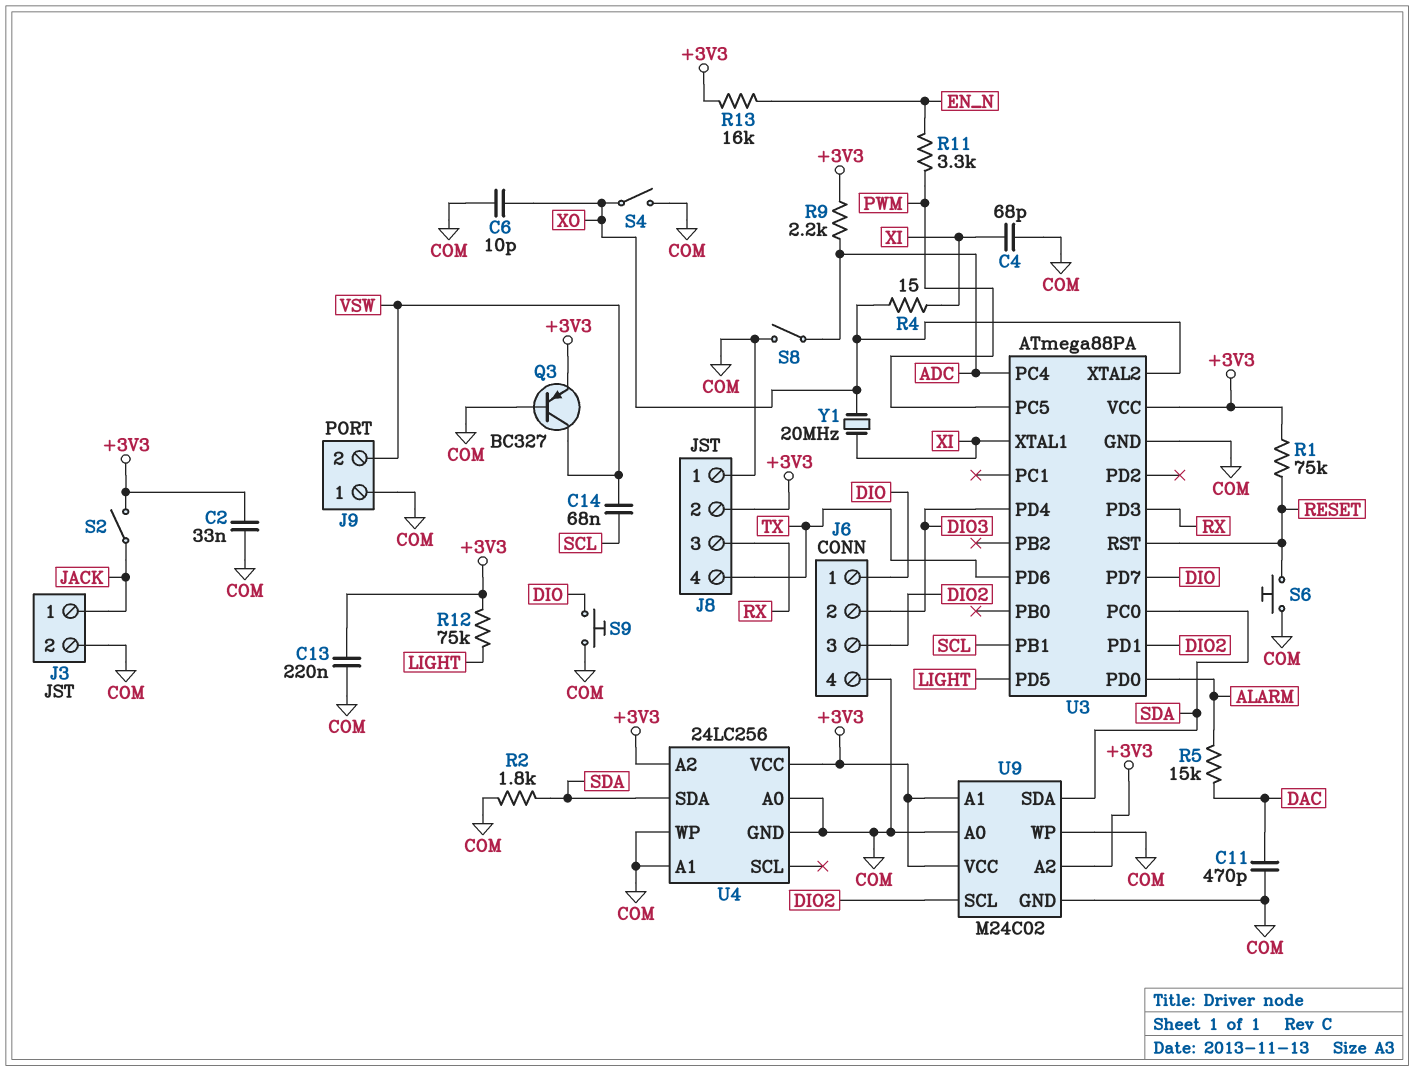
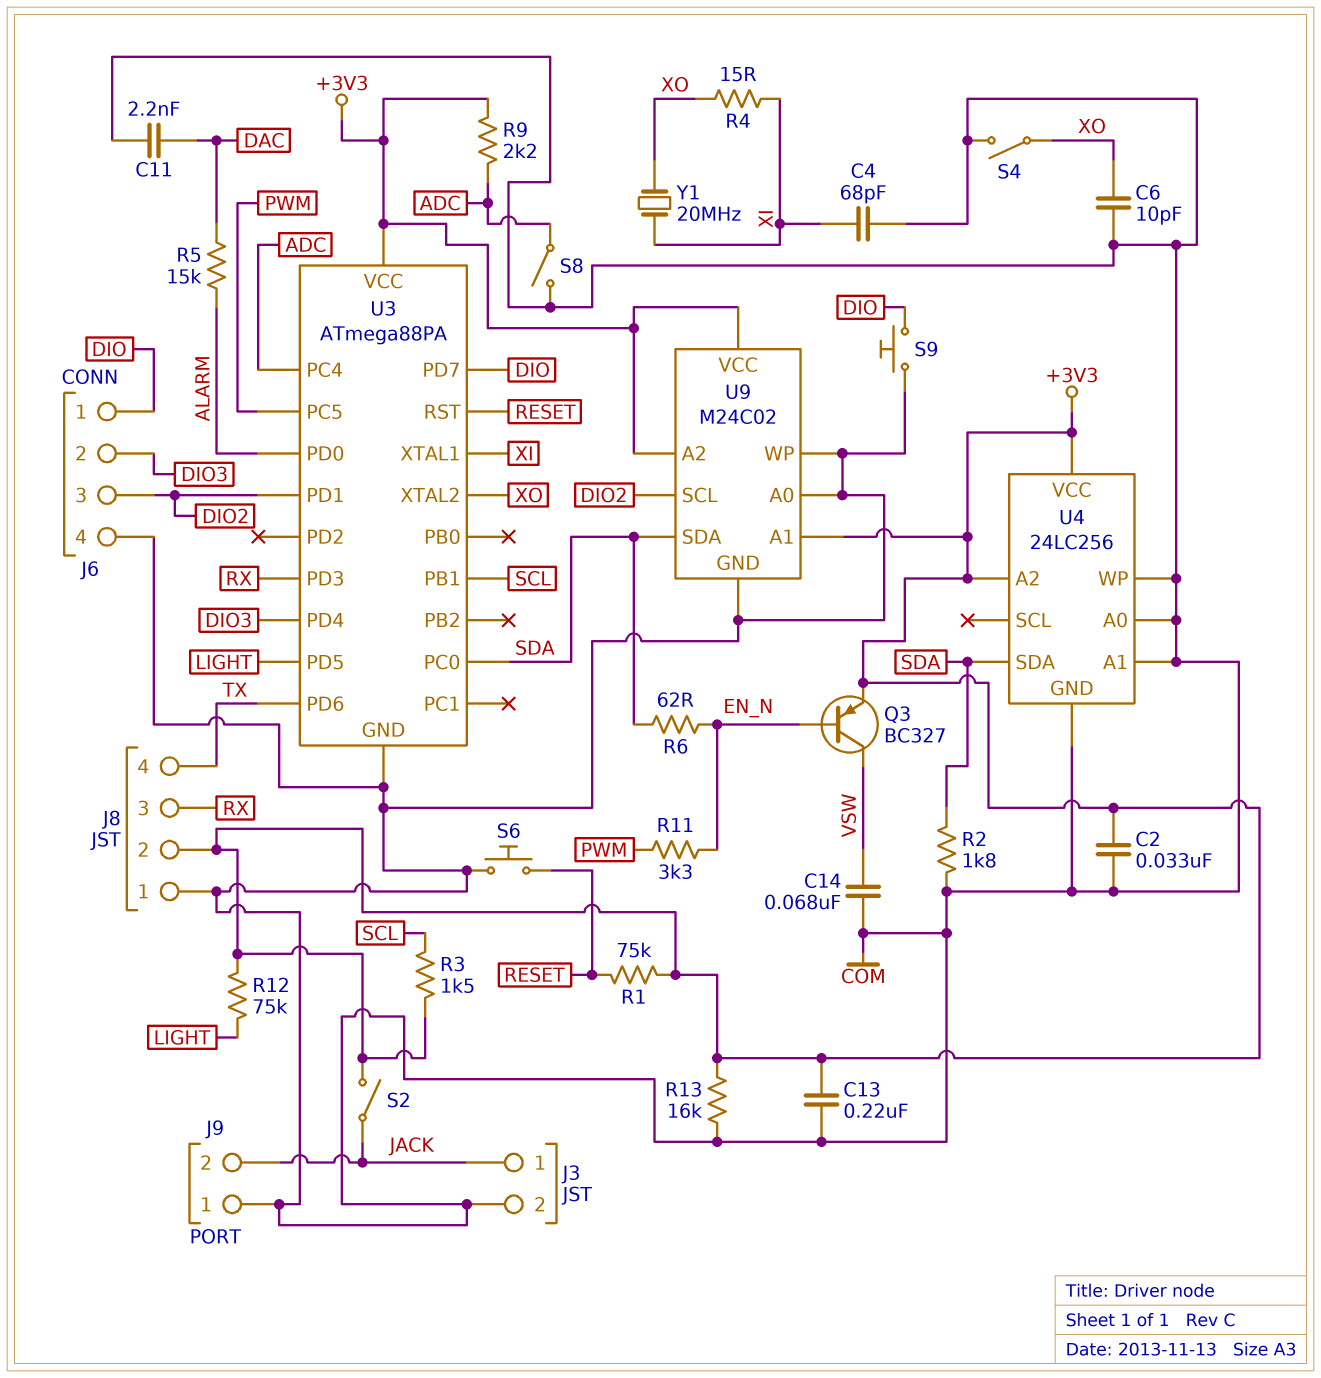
C11: 470pF (COM, DAC) -> 2.2nF (COM, DAC)
C14: 68nF (SCL, VSW) -> 68nF (COM, VSW)
J9 pin 2: VSW -> JACK
Q3: PNP BC327 (B COM, C VSW, E +3V3) -> PNP BC327 (B EN_N, C VSW, E +3V3)
R3: none -> 1.5k (+3V3, SCL)
R6: none -> 62 (EN_N, SDA)
R13: 16k (+3V3, EN_N) -> 16k (+3V3, COM)

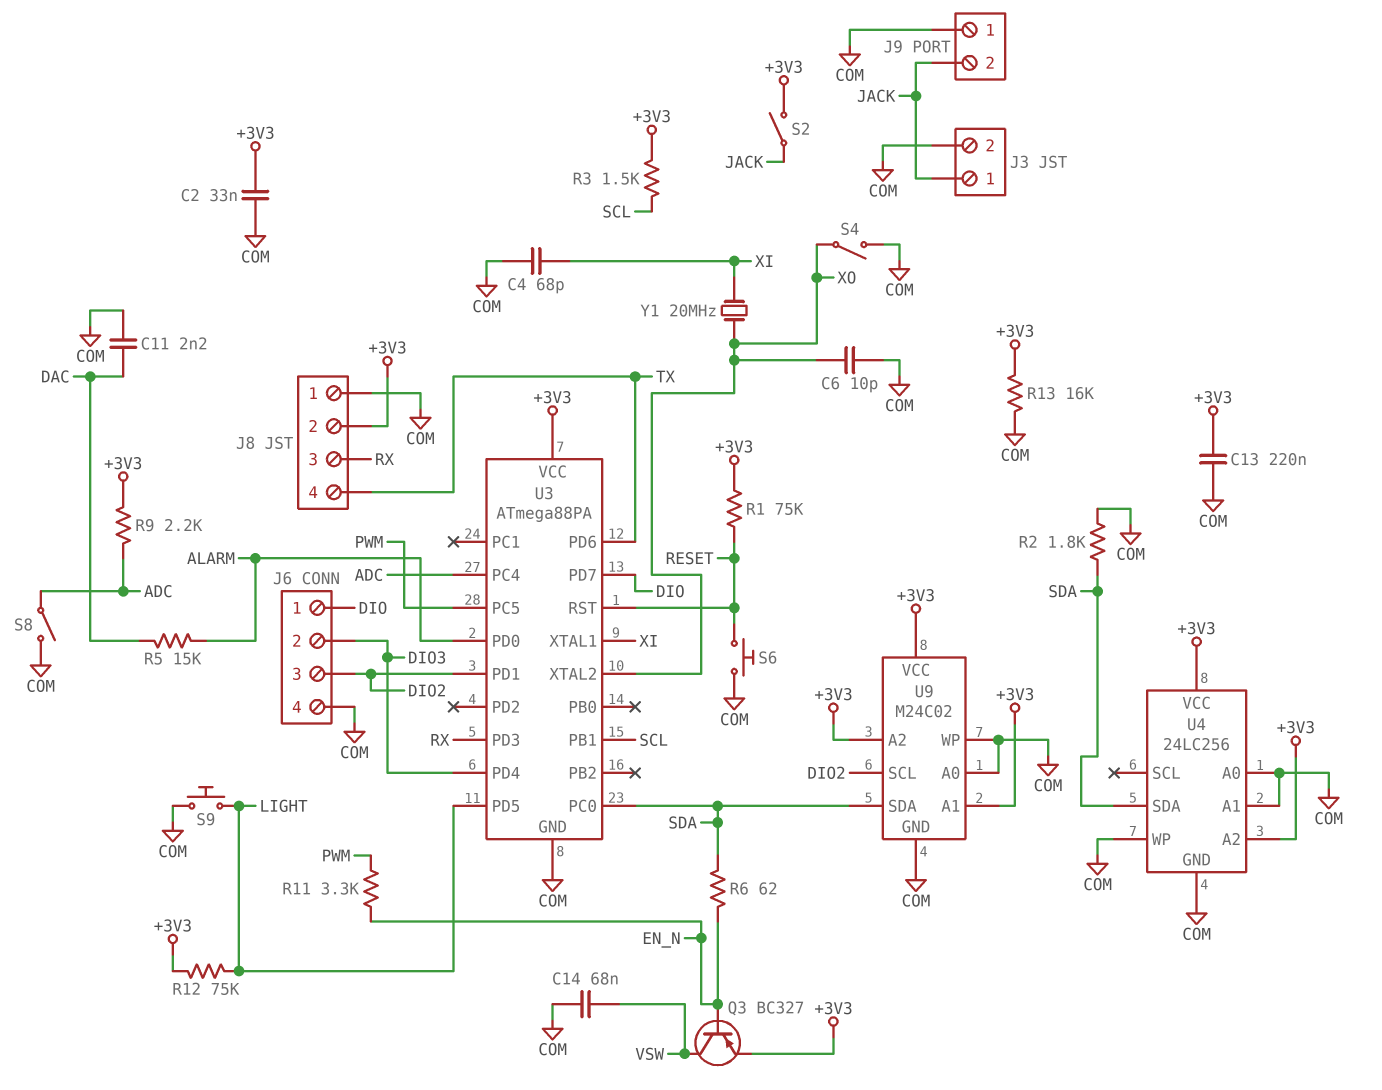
R4: 15 (XI, XO) -> none
S9: button (COM, DIO) -> button (COM, LIGHT)

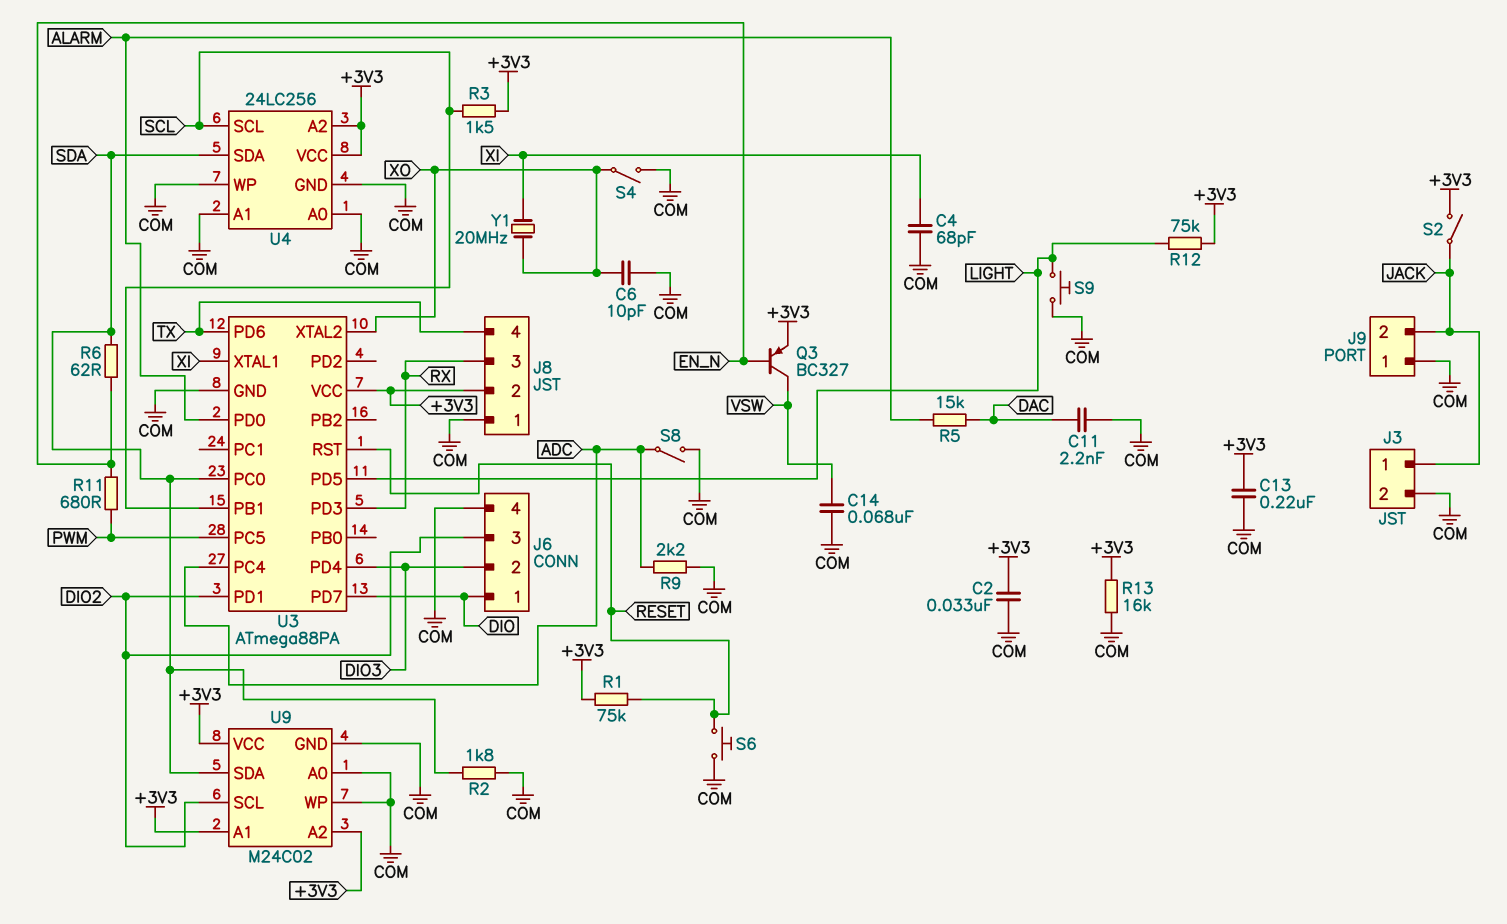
R9: 2.2k (+3V3, ADC) -> 2.2k (ADC, COM)
R11: 3.3k (EN_N, PWM) -> 680 (EN_N, PWM)
U4 pin SCL: none -> SCL

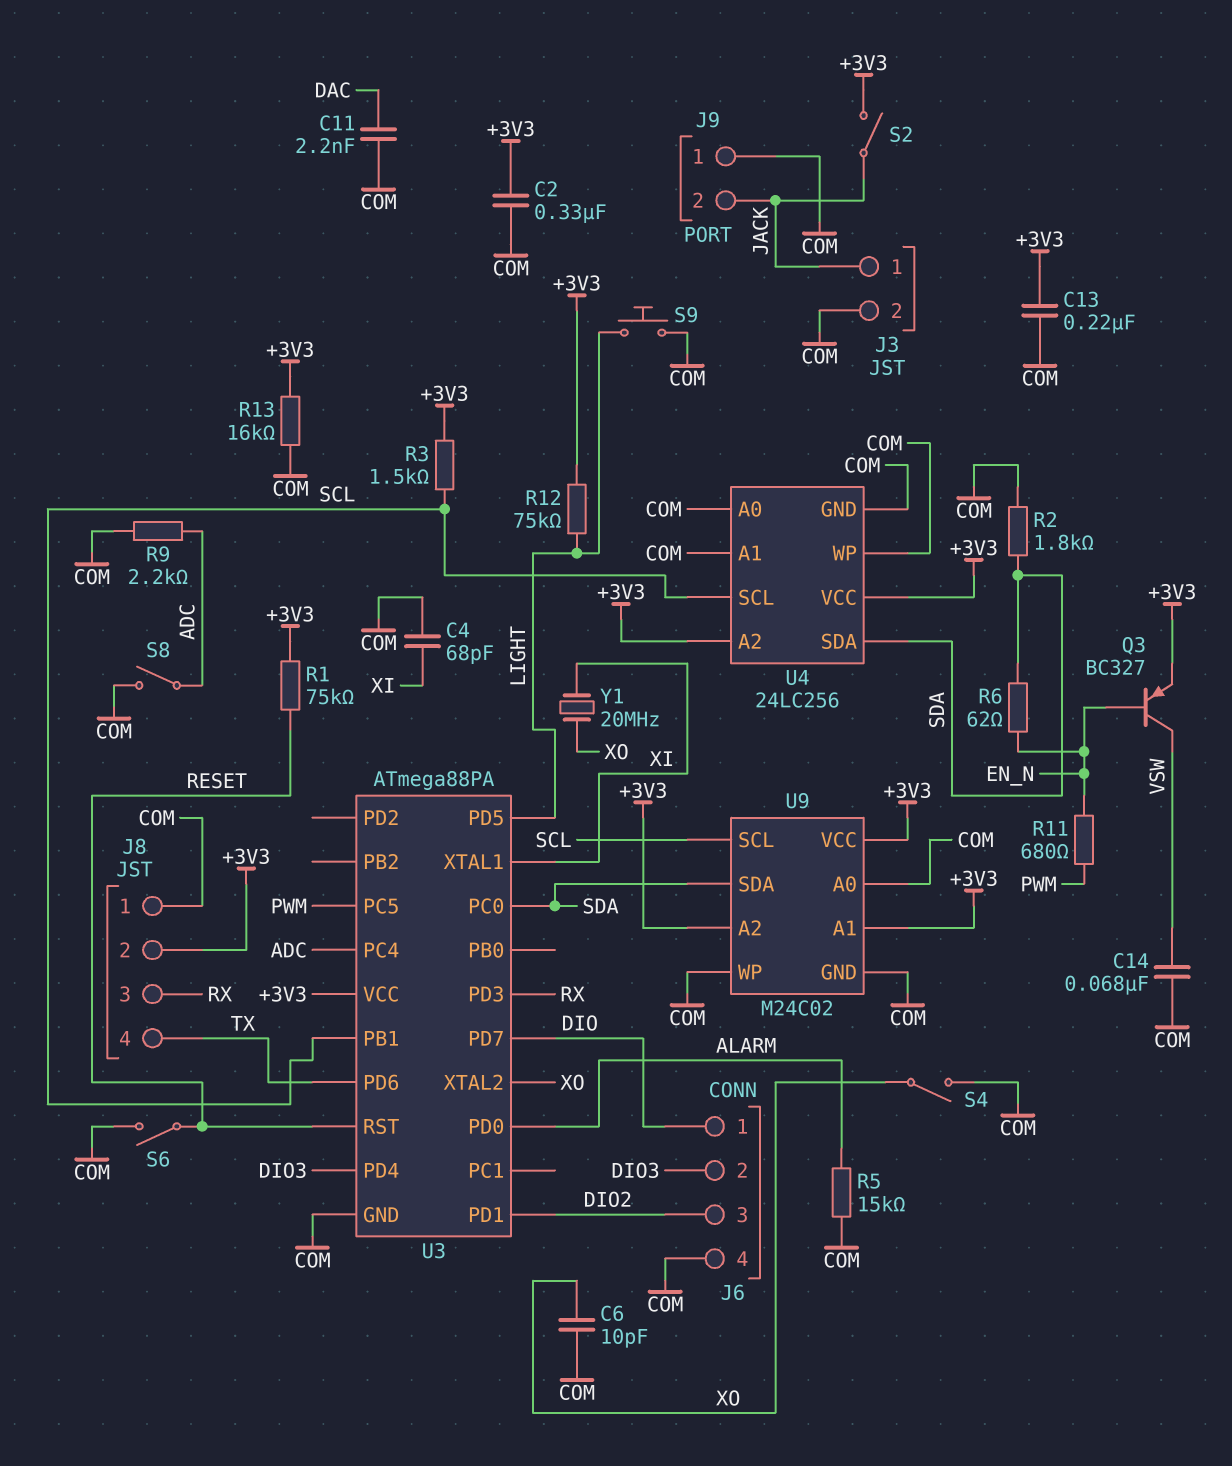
C2: 33nF (+3V3, COM) -> 330nF (+3V3, COM)
R5: 15k (ALARM, DAC) -> 15k (ALARM, COM)
S6: button (COM, RESET) -> switch (COM, RESET)
U9 pin SCL: DIO2 -> SCL

